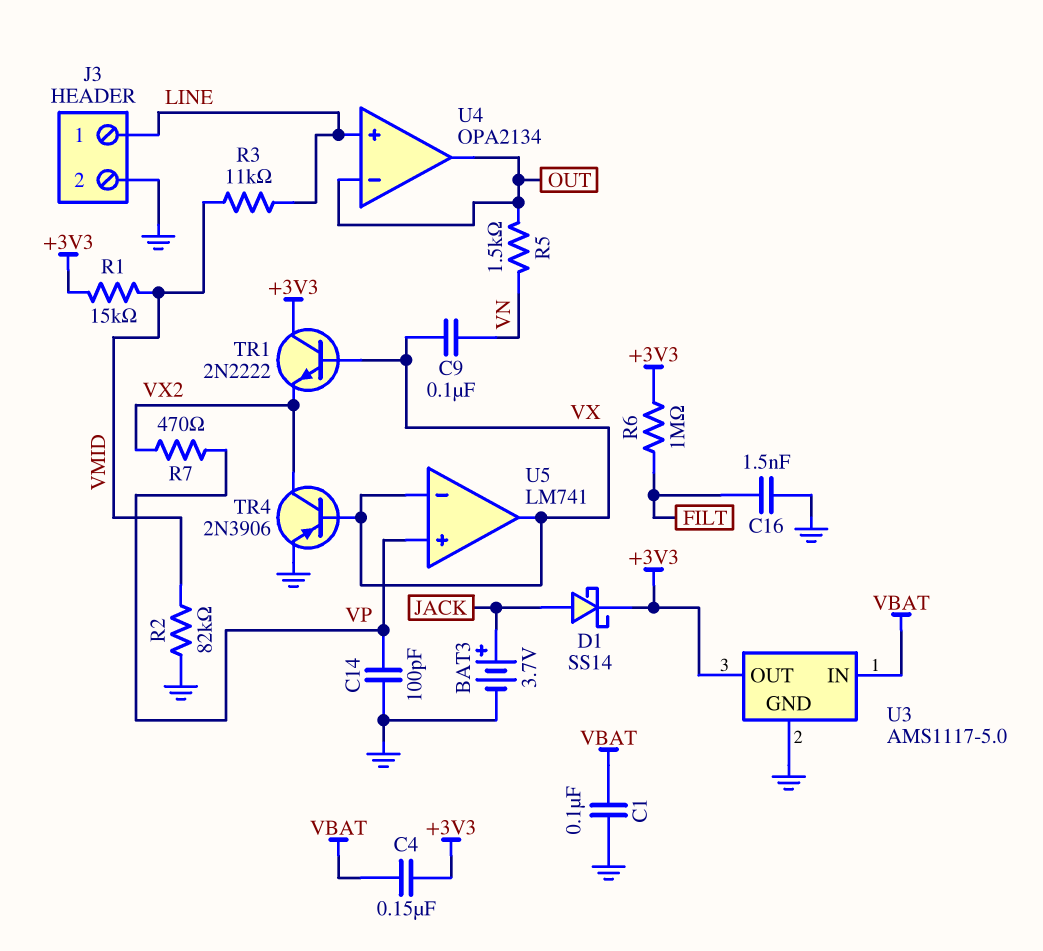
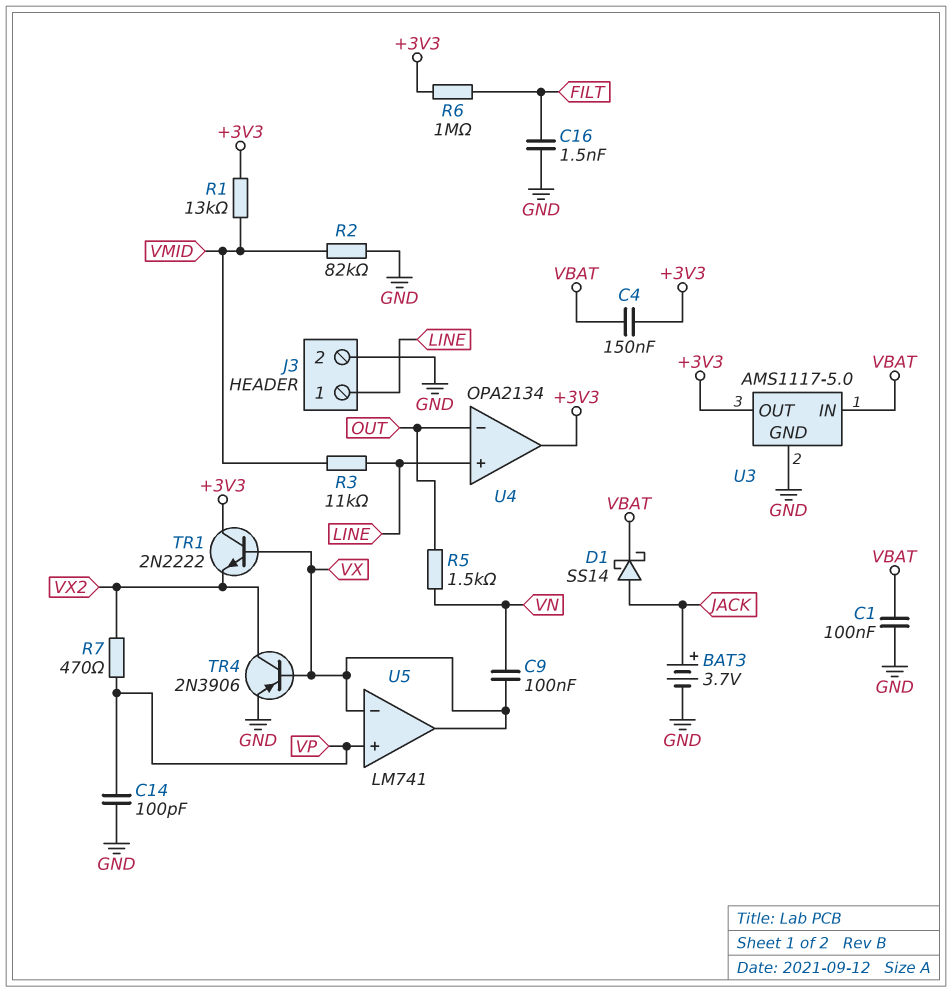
D1: schottky SS14 (A JACK, K +3V3) -> schottky SS14 (A JACK, K VBAT)
R1: 15k (+3V3, VMID) -> 13k (+3V3, VMID)
U4 pin out: OUT -> +3V3

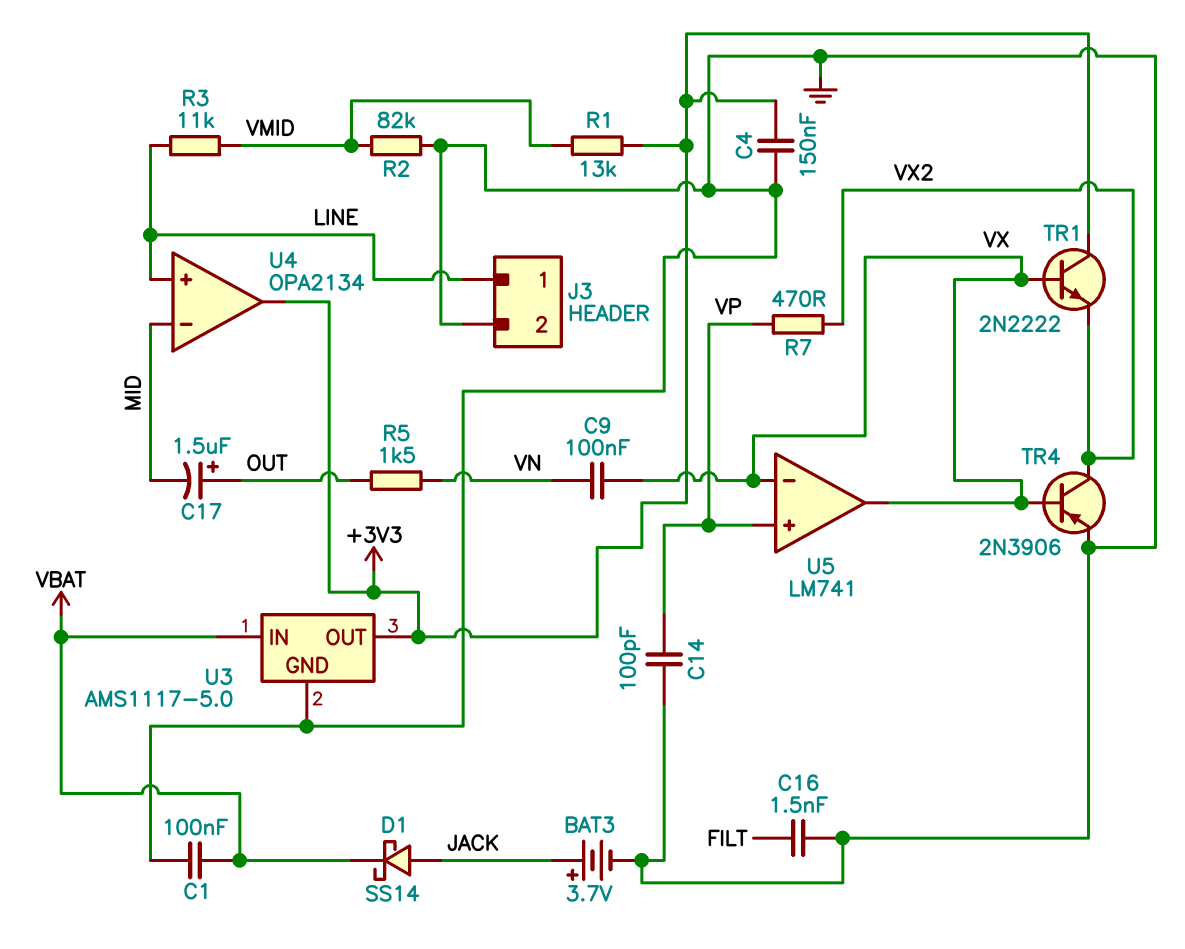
C4: 150nF (+3V3, VBAT) -> 150nF (+3V3, GND)
C17: none -> 1.5uF (plus OUT, minus MID)
R6: 1M (+3V3, FILT) -> none
U4 pin in-: OUT -> MID

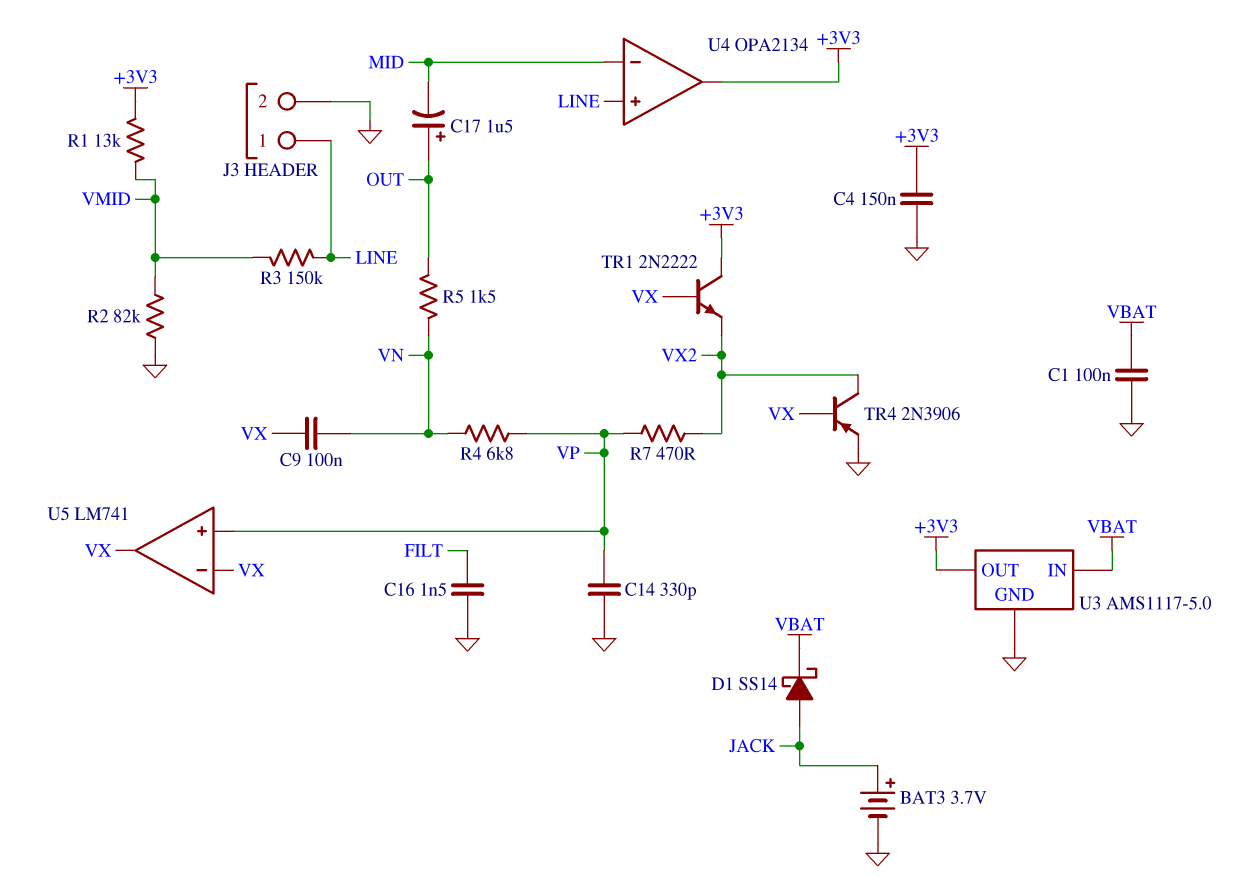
C14: 100pF (GND, VP) -> 330pF (GND, VP)
R3: 11k (LINE, VMID) -> 150k (LINE, VMID)
R4: none -> 6.8k (VN, VP)

